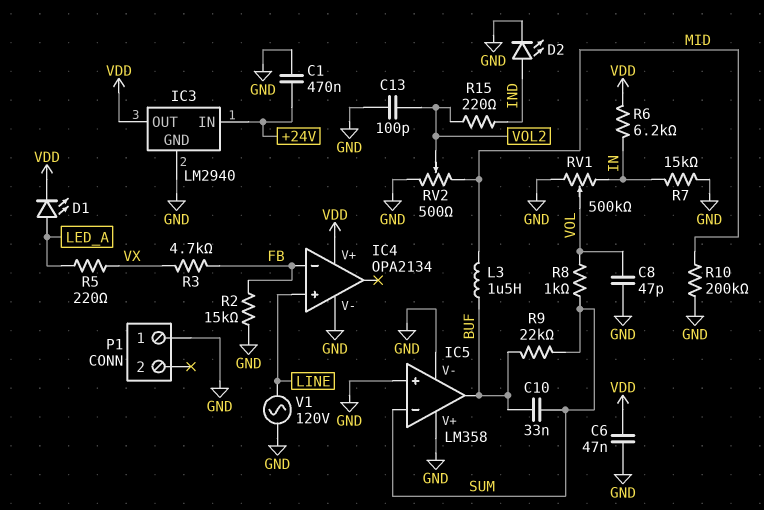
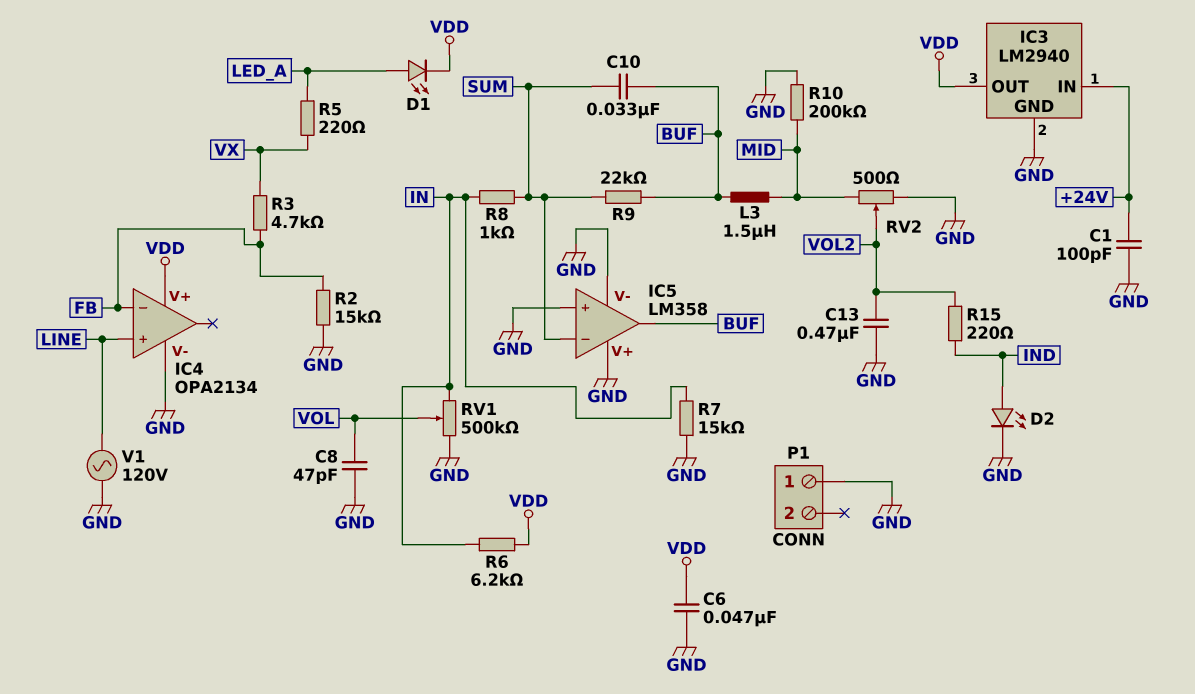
C1: 470nF (+24V, GND) -> 100pF (+24V, GND)
C13: 100pF (GND, VOL2) -> 470nF (GND, VOL2)
R8: 1k (SUM, VOL) -> 1k (IN, SUM)

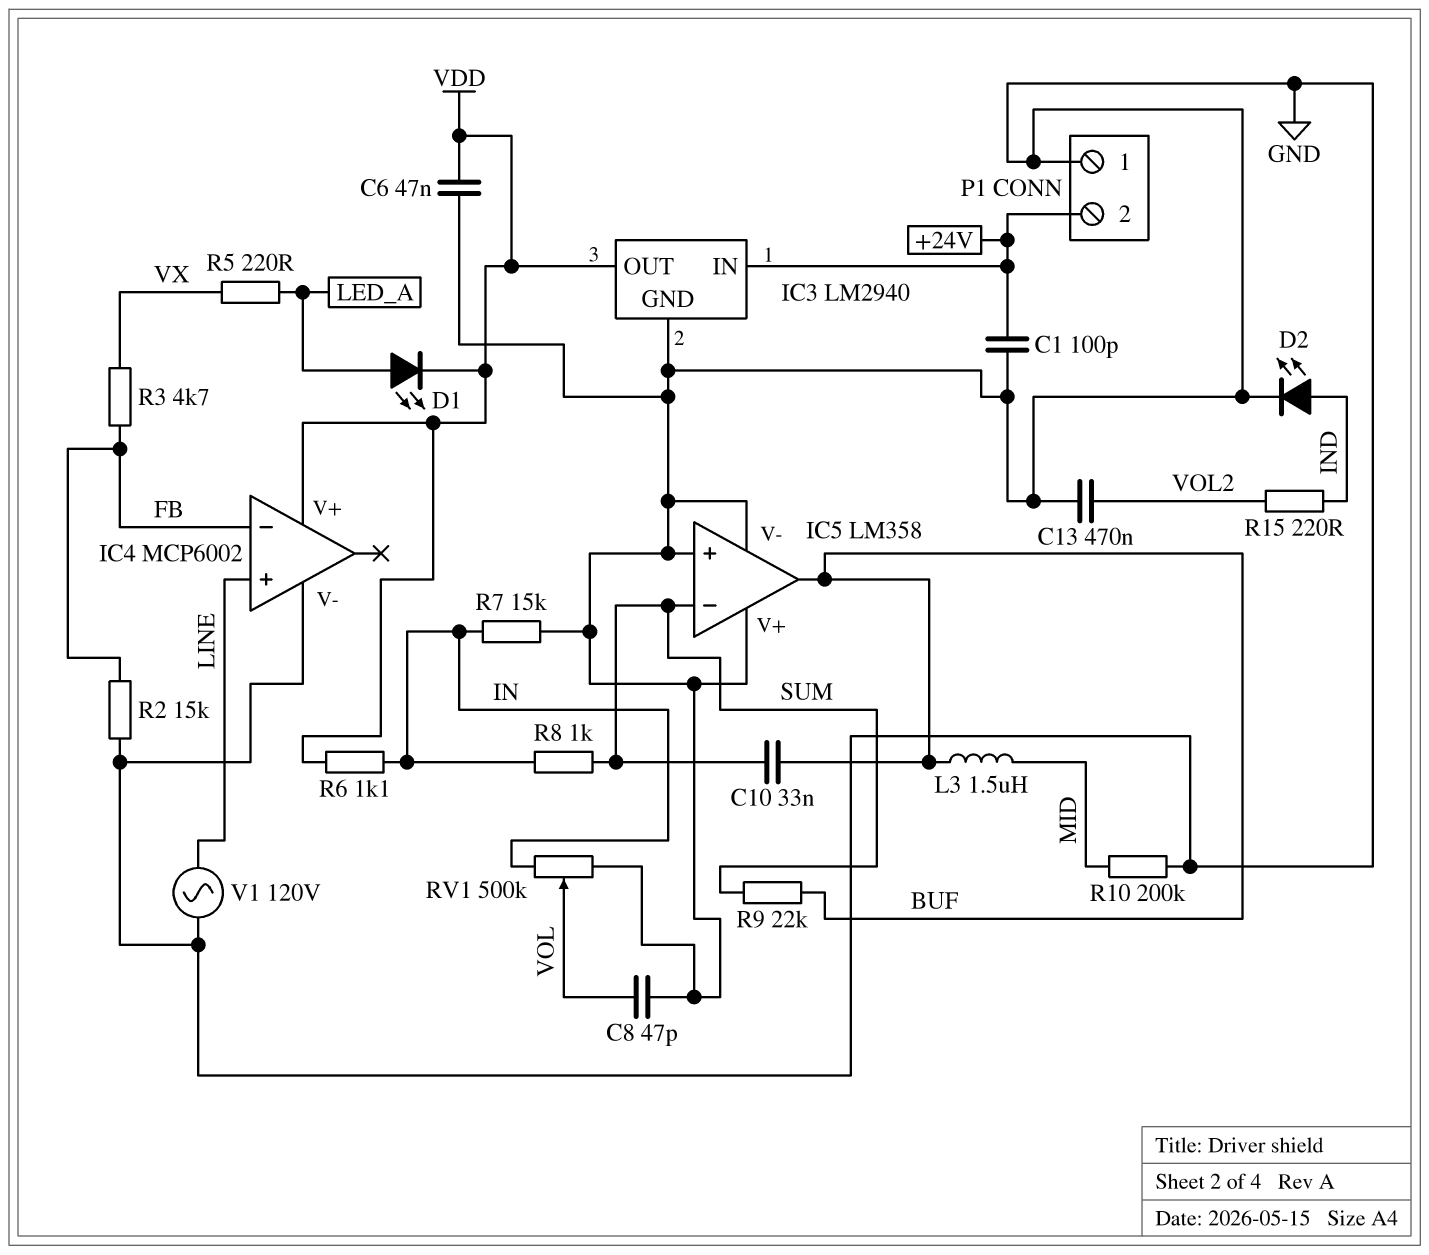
IC4: OPA2134 -> MCP6002
P1 pin 2: none -> +24V
R6: 6.2k (IN, VDD) -> 1.1k (IN, VDD)
RV2: 500 (GND, MID, wiper VOL2) -> none

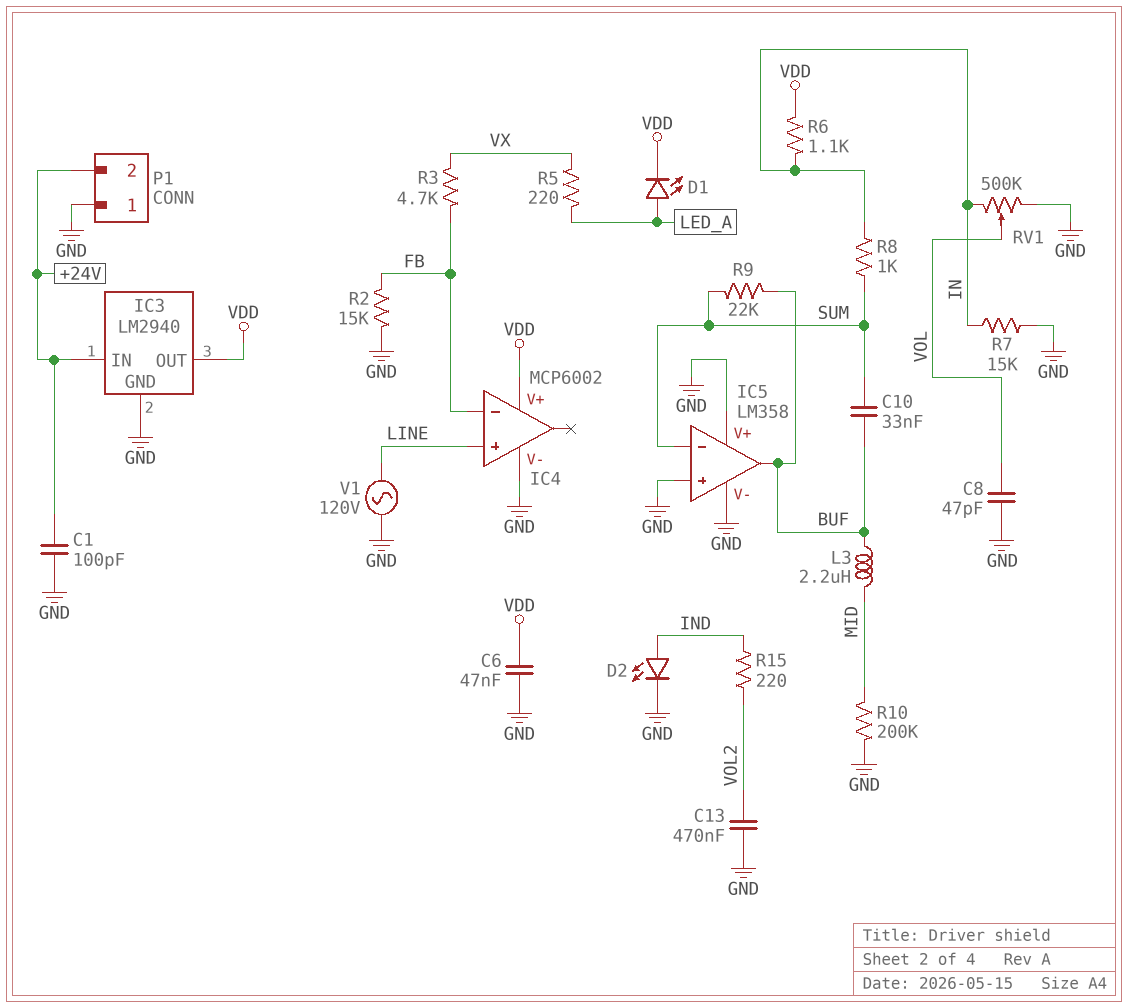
L3: 1.5uH (BUF, MID) -> 2.2uH (BUF, MID)

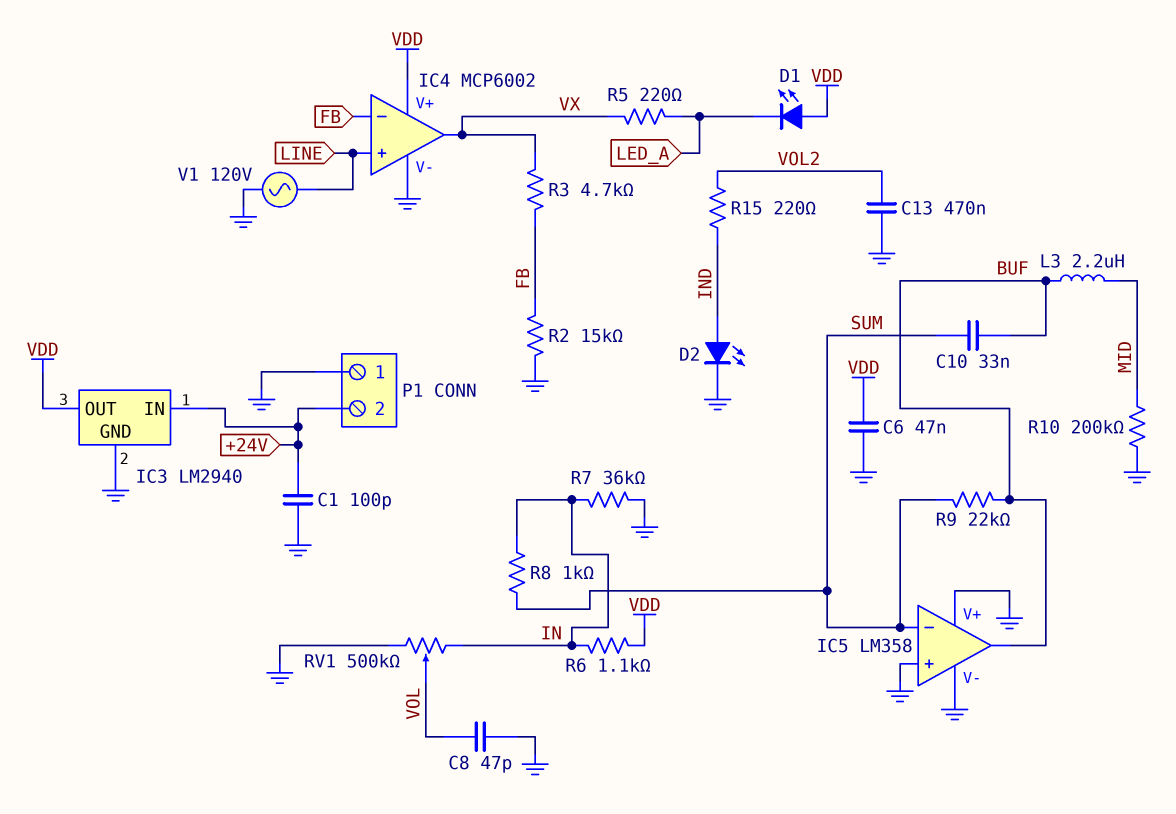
D1: LED (A LED_A, K VDD) -> LED (A VDD, K LED_A)
IC4 pin out: none -> VX
R7: 15k (GND, IN) -> 36k (GND, IN)

